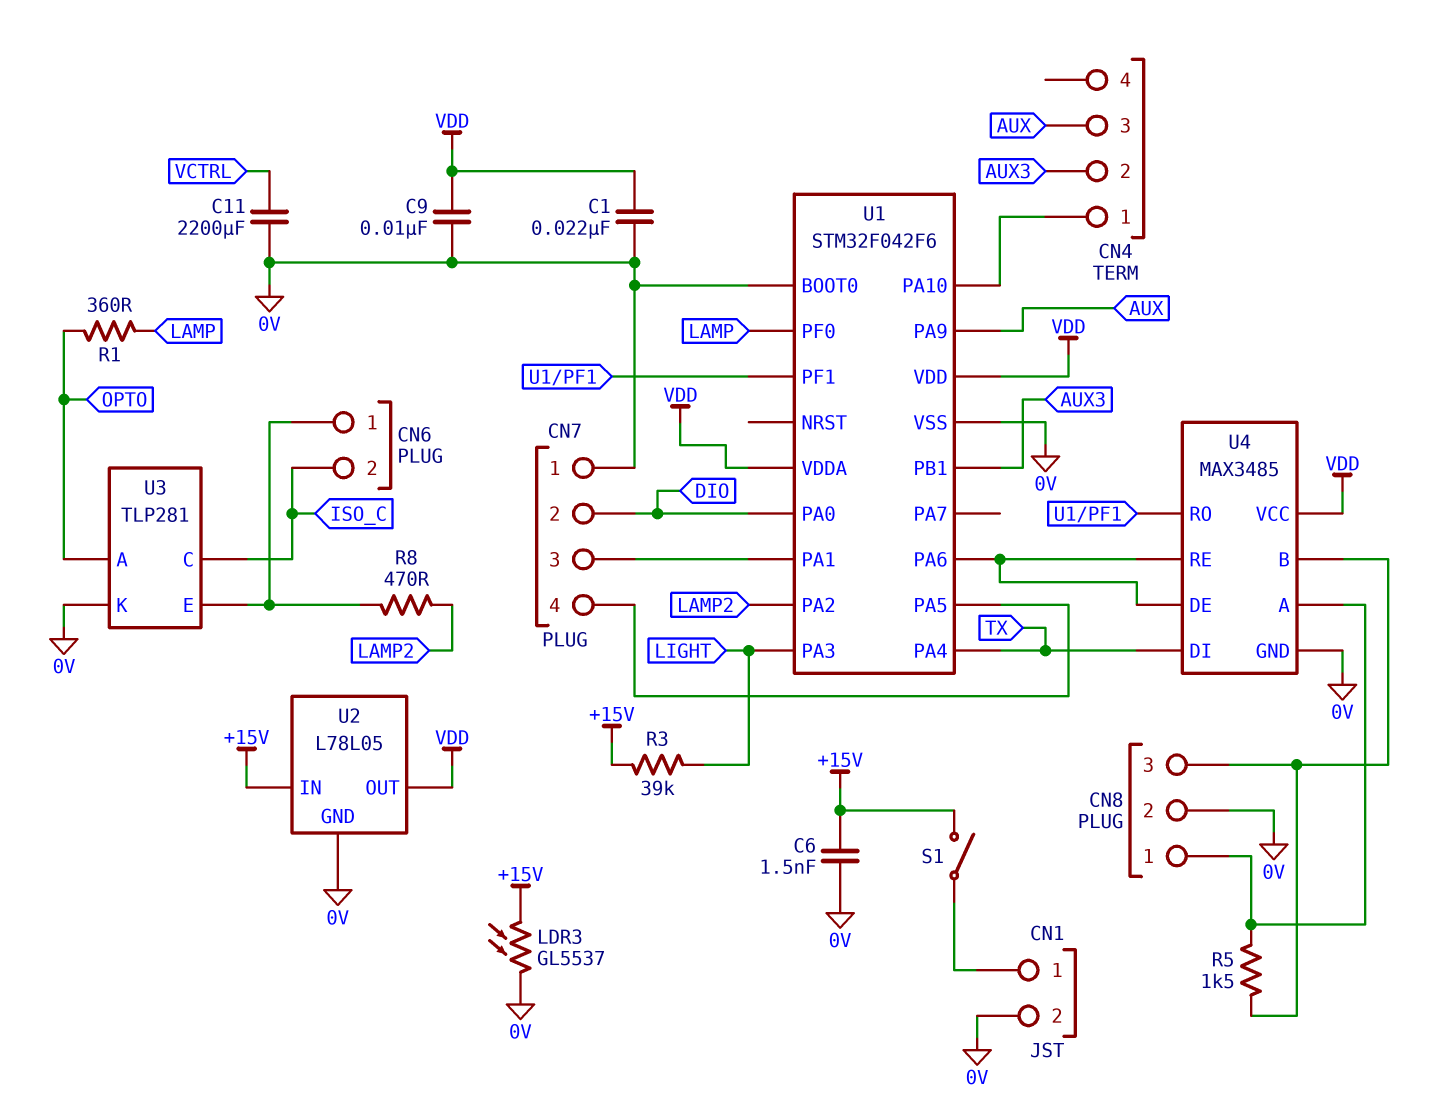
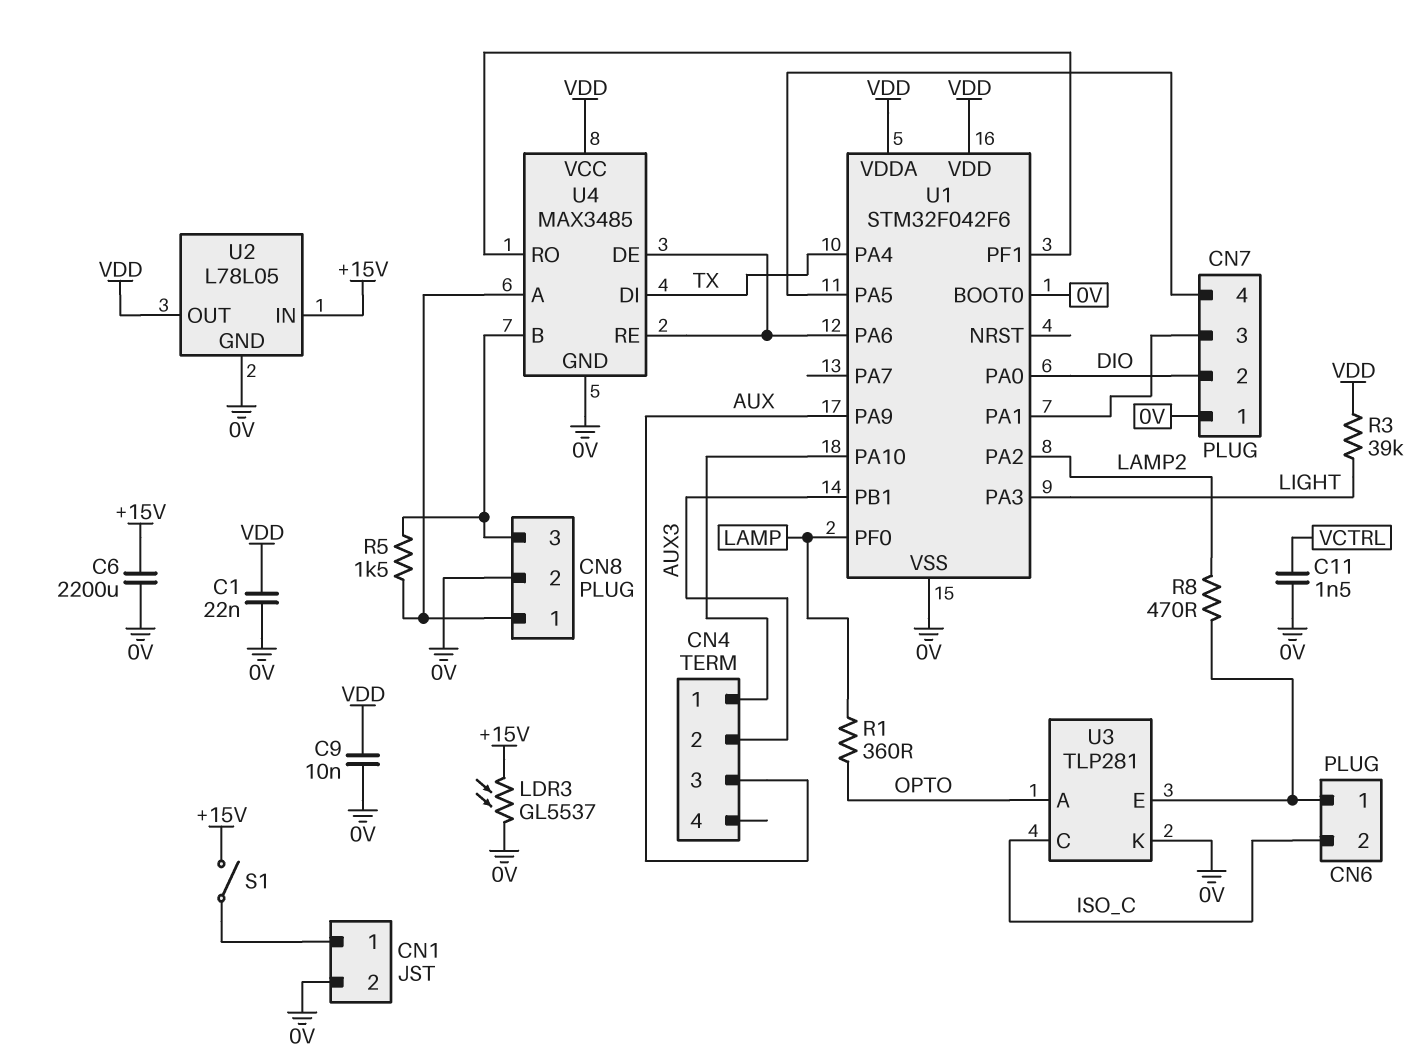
C6: 1.5nF (+15V, 0V) -> 2200uF (+15V, 0V)
C11: 2200uF (0V, VCTRL) -> 1.5nF (0V, VCTRL)
R3: 39k (+15V, LIGHT) -> 39k (LIGHT, VDD)

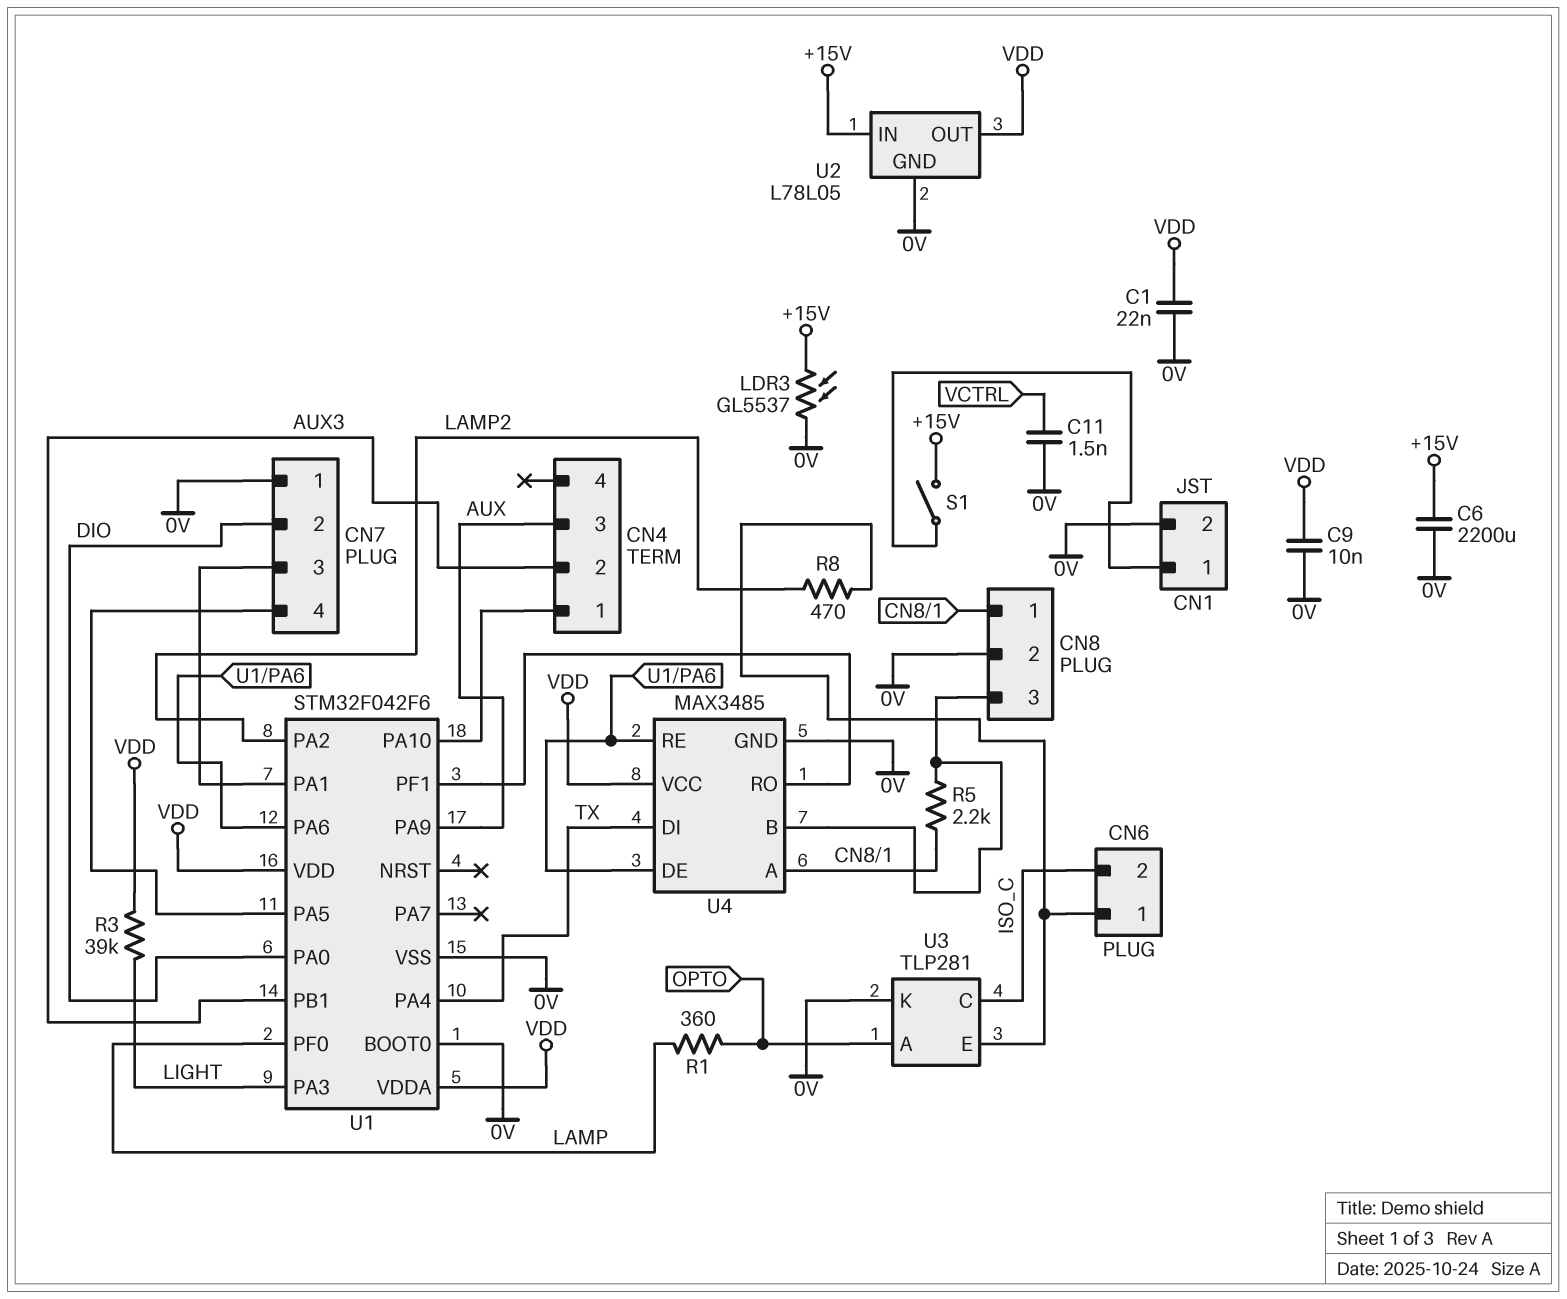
R5: 1.5k (CN8/1, CN8/3) -> 2.2k (CN8/1, CN8/3)

